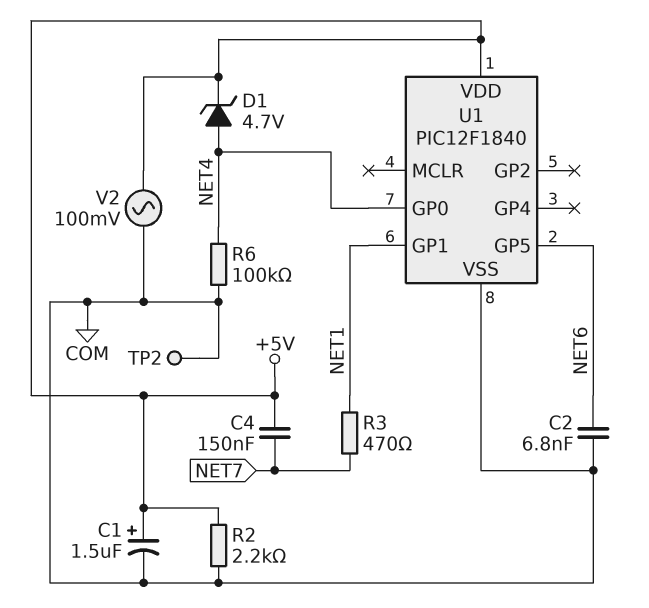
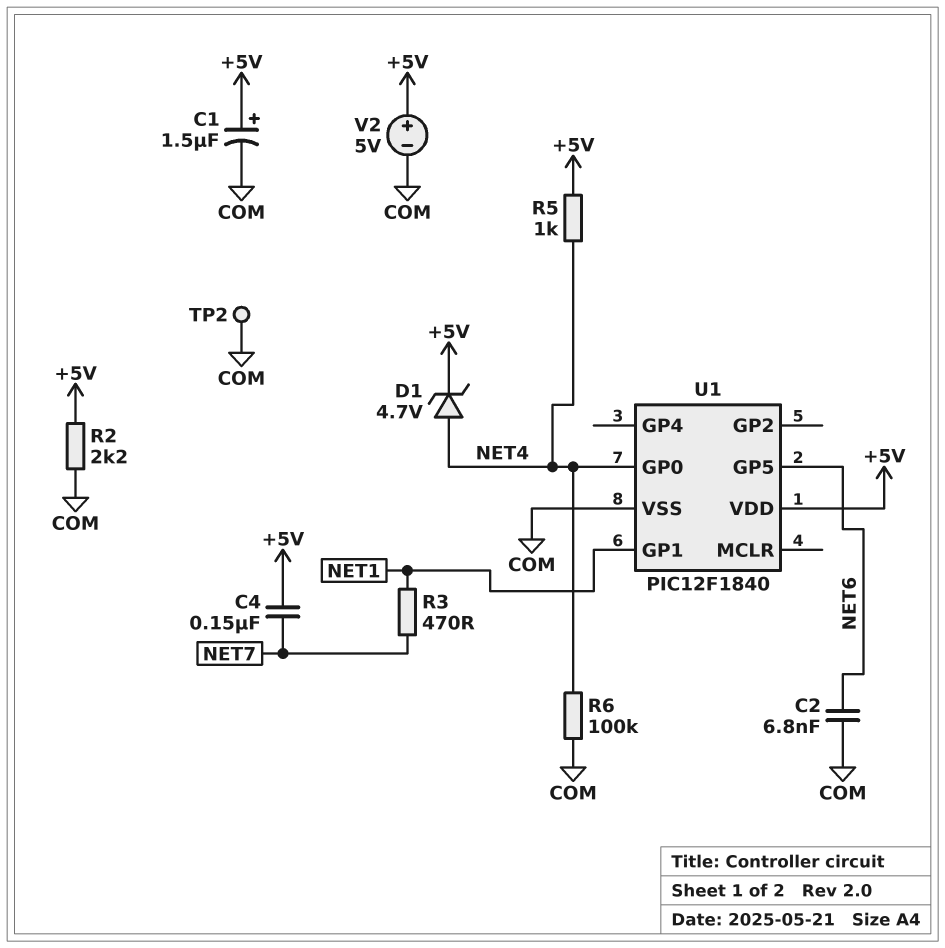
R5: none -> 1k (+5V, NET4)
V2: AC 100mV (+5V, COM) -> 5V (plus +5V, minus COM)

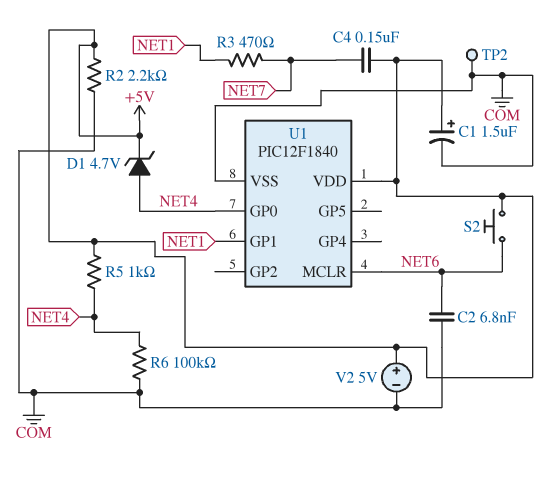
S2: none -> button (+5V, NET6)
U1 pin GP5: NET6 -> none
U1 pin MCLR: none -> NET6

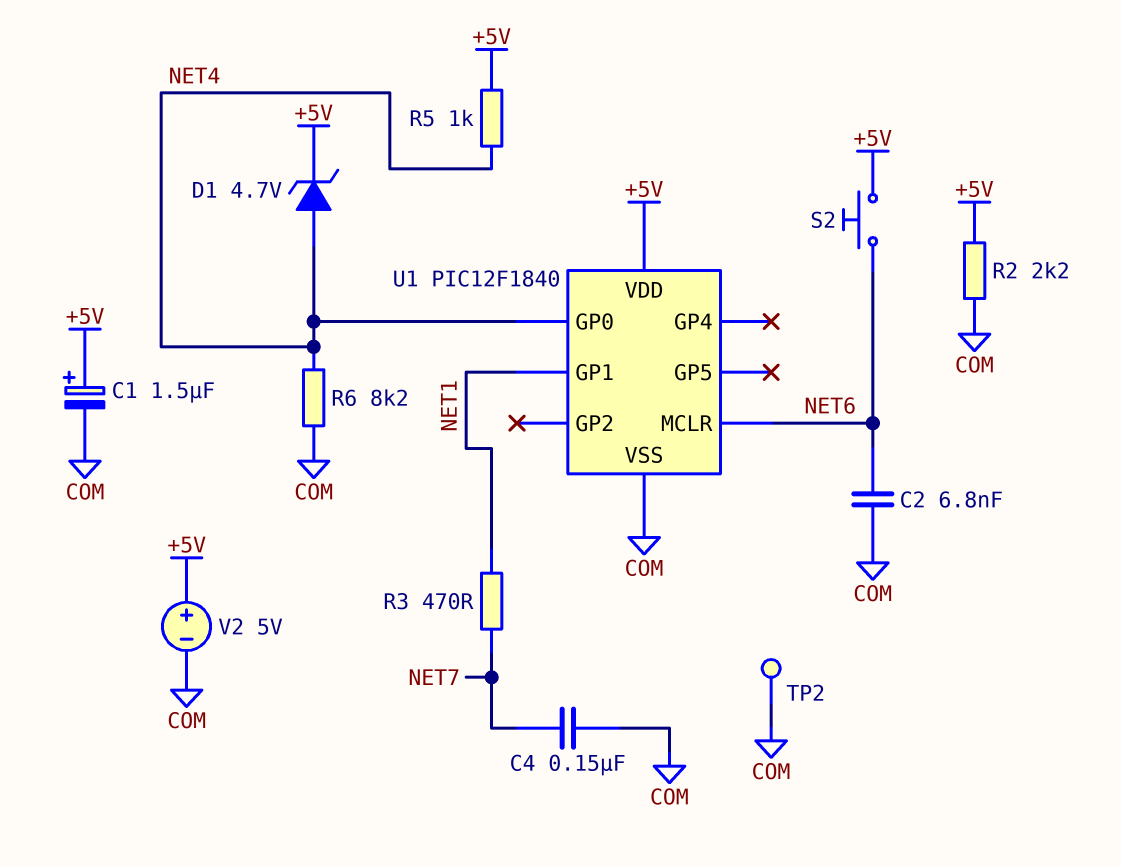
C4: 150nF (+5V, NET7) -> 150nF (COM, NET7)
R6: 100k (COM, NET4) -> 8.2k (COM, NET4)

